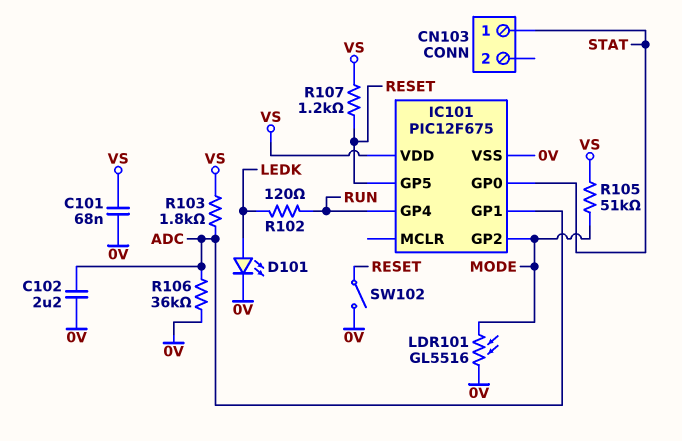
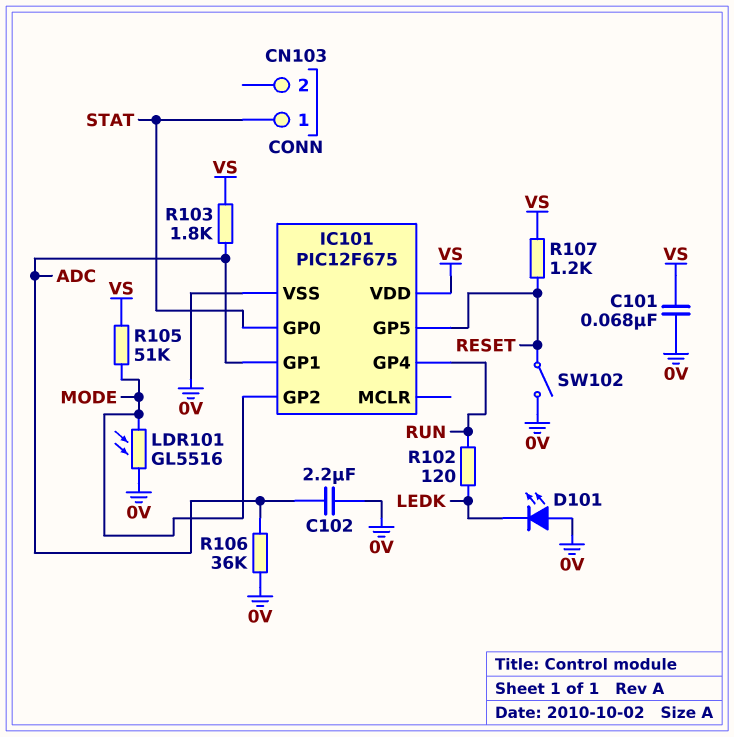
D101: LED (A LEDK, K 0V) -> LED (A 0V, K LEDK)

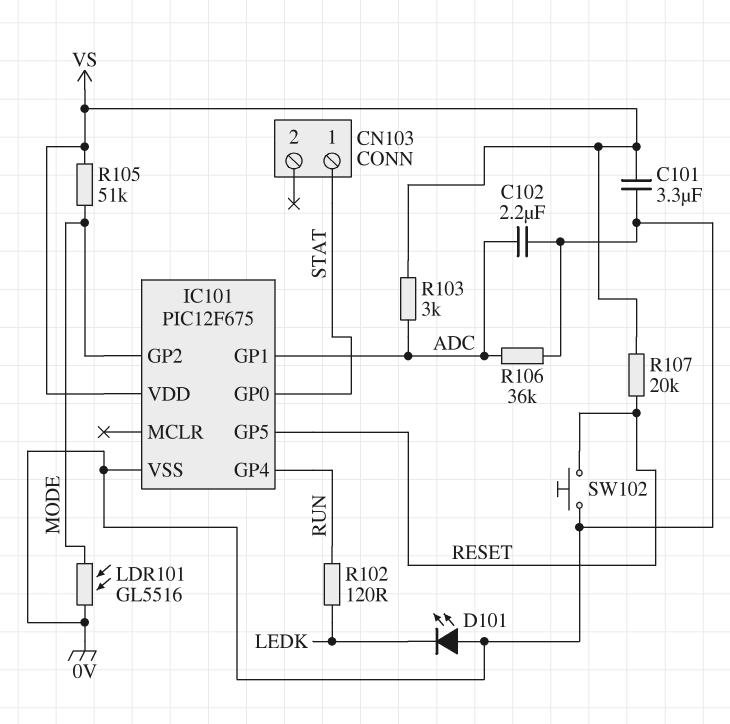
C101: 68nF (0V, VS) -> 3.3uF (0V, VS)
R103: 1.8k (ADC, VS) -> 3k (ADC, VS)
R107: 1.2k (RESET, VS) -> 20k (RESET, VS)
SW102: switch (0V, RESET) -> button (0V, RESET)

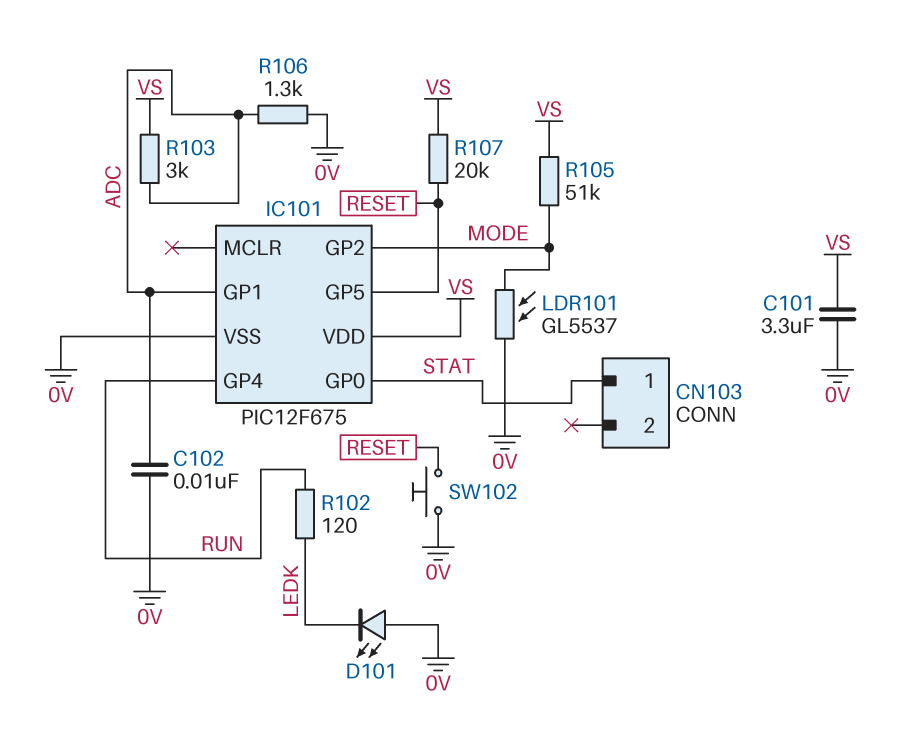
C102: 2.2uF (0V, ADC) -> 10nF (0V, ADC)
LDR101: GL5516 (0V, MODE) -> GL5537 (0V, MODE)
R106: 36k (0V, ADC) -> 1.3k (0V, ADC)

